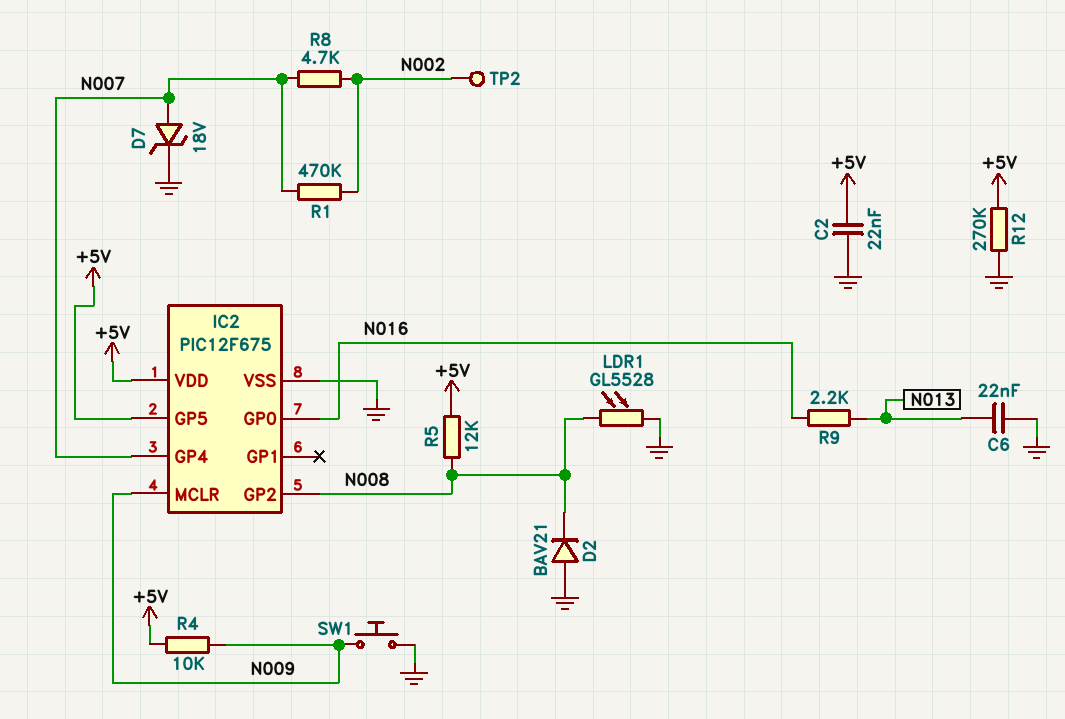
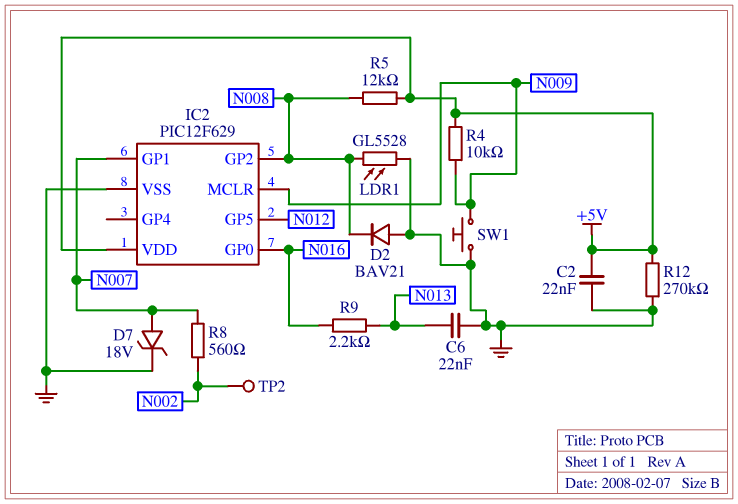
IC2: PIC12F675 -> PIC12F629
IC2 pin GP1: none -> N007
IC2 pin GP4: N007 -> none
IC2 pin GP5: +5V -> N012
R1: 470k (N002, N007) -> none
R8: 4.7k (N002, N007) -> 560 (N002, N007)

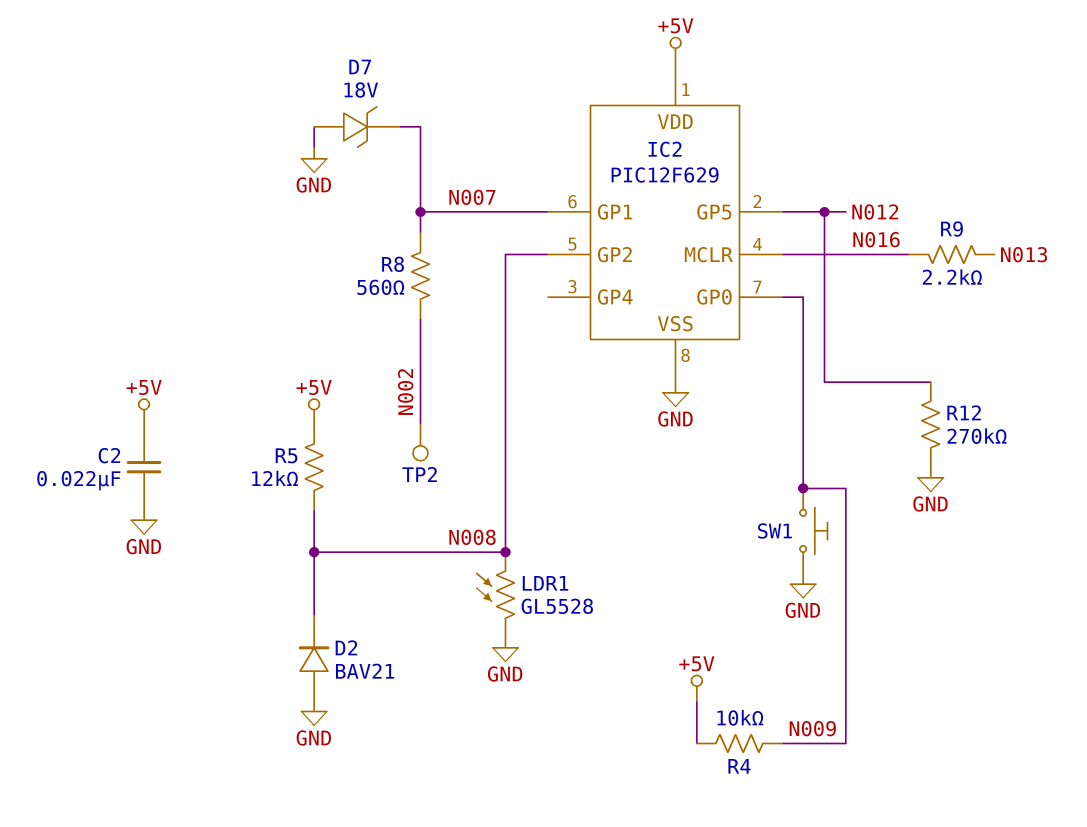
C6: 22nF (GND, N013) -> none
D7: zener 18V (A N007, K GND) -> zener 18V (A GND, K N007)
IC2 pin GP0: N016 -> N009
IC2 pin MCLR: N009 -> N016
R12: 270k (+5V, GND) -> 270k (GND, N012)

